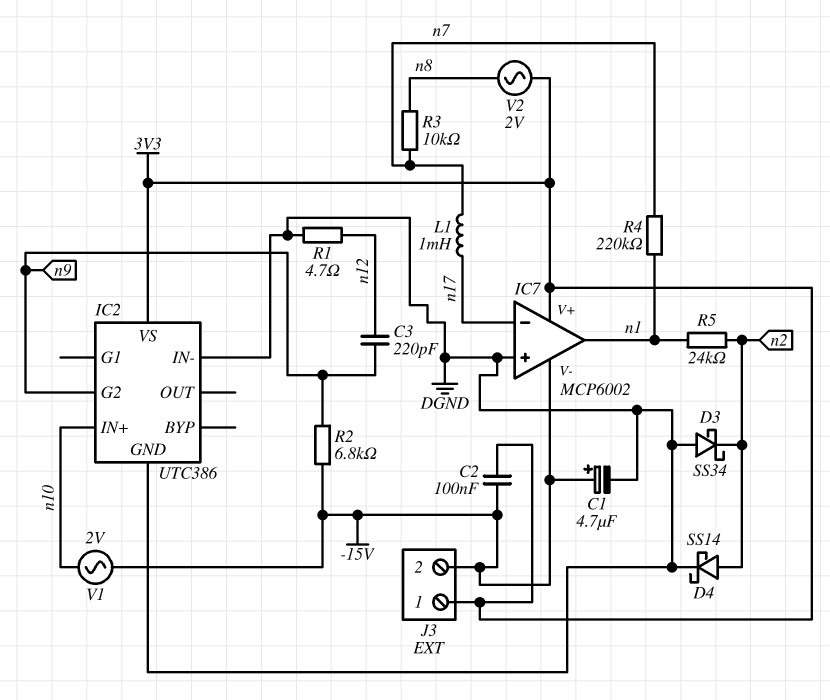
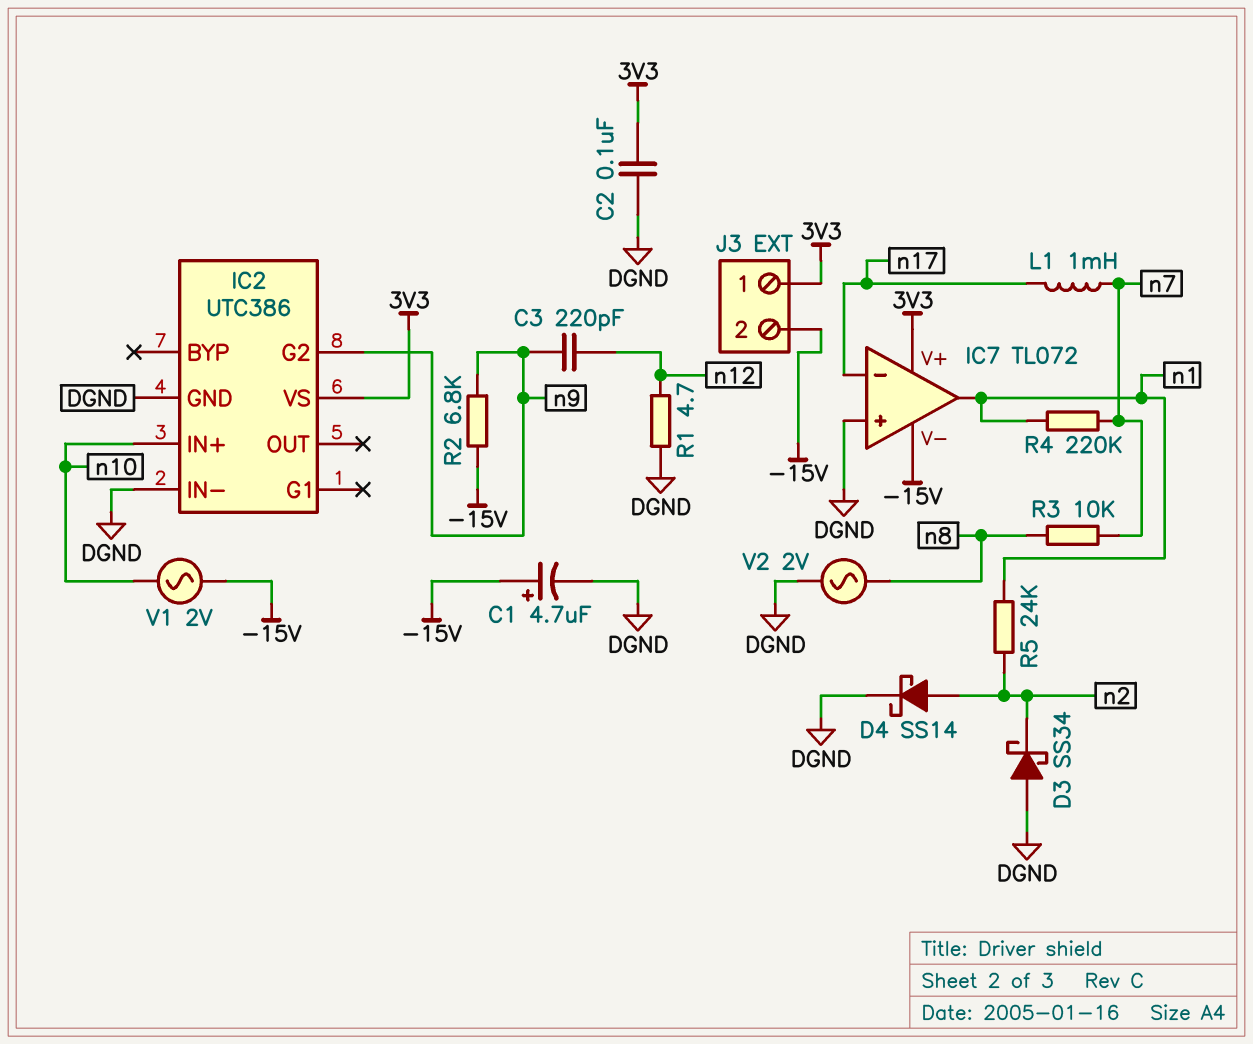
C2: 100nF (-15V, 3V3) -> 100nF (3V3, DGND)
IC7: MCP6002 -> TL072
V2: AC 2V (3V3, n8) -> AC 2V (DGND, n8)

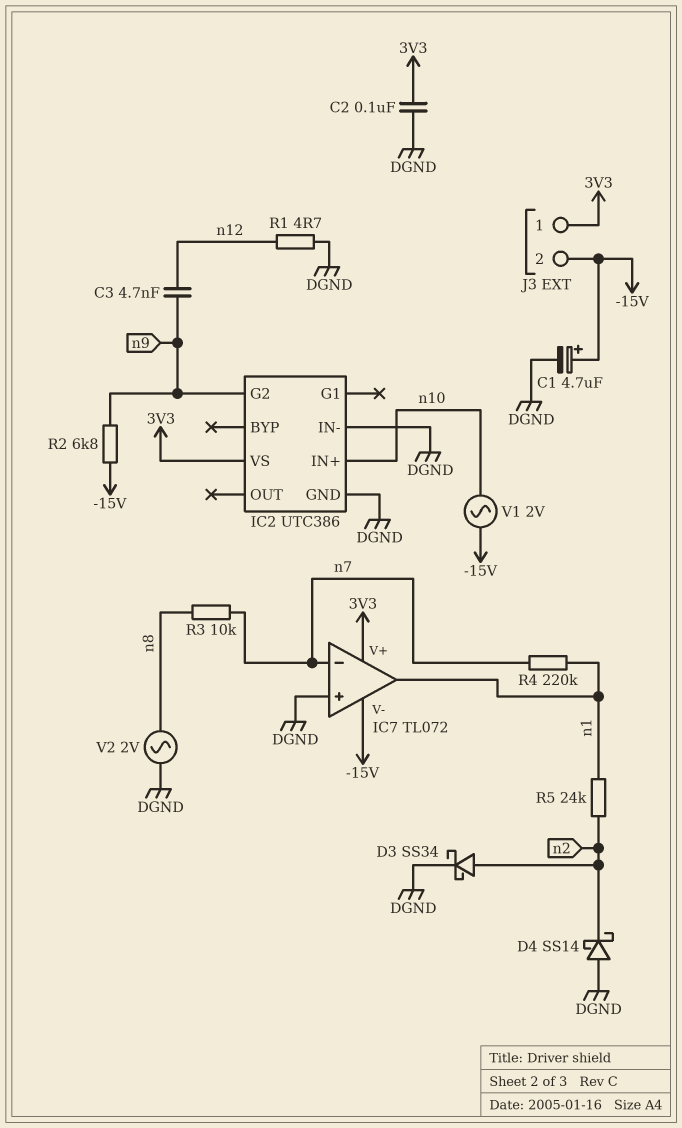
C3: 220pF (n9, n12) -> 4.7nF (n9, n12)
D3: schottky SS34 (A DGND, K n2) -> schottky SS34 (A n2, K DGND)
D4: schottky SS14 (A n2, K DGND) -> schottky SS14 (A DGND, K n2)
IC7 pin in-: n17 -> n7
L1: 1mH (n7, n17) -> none

